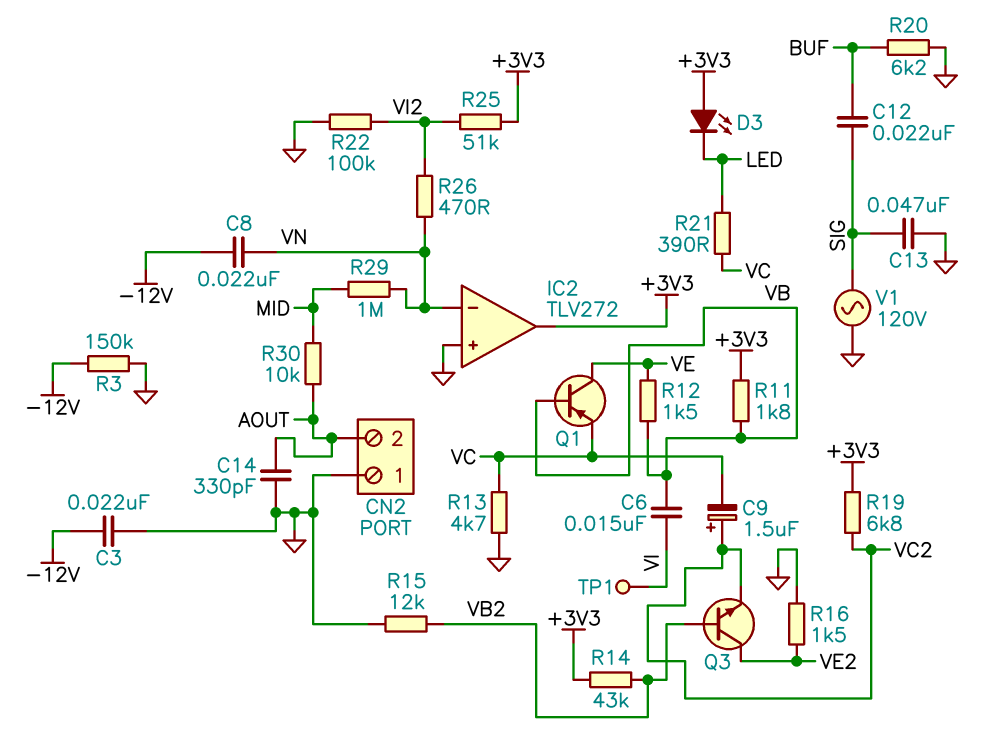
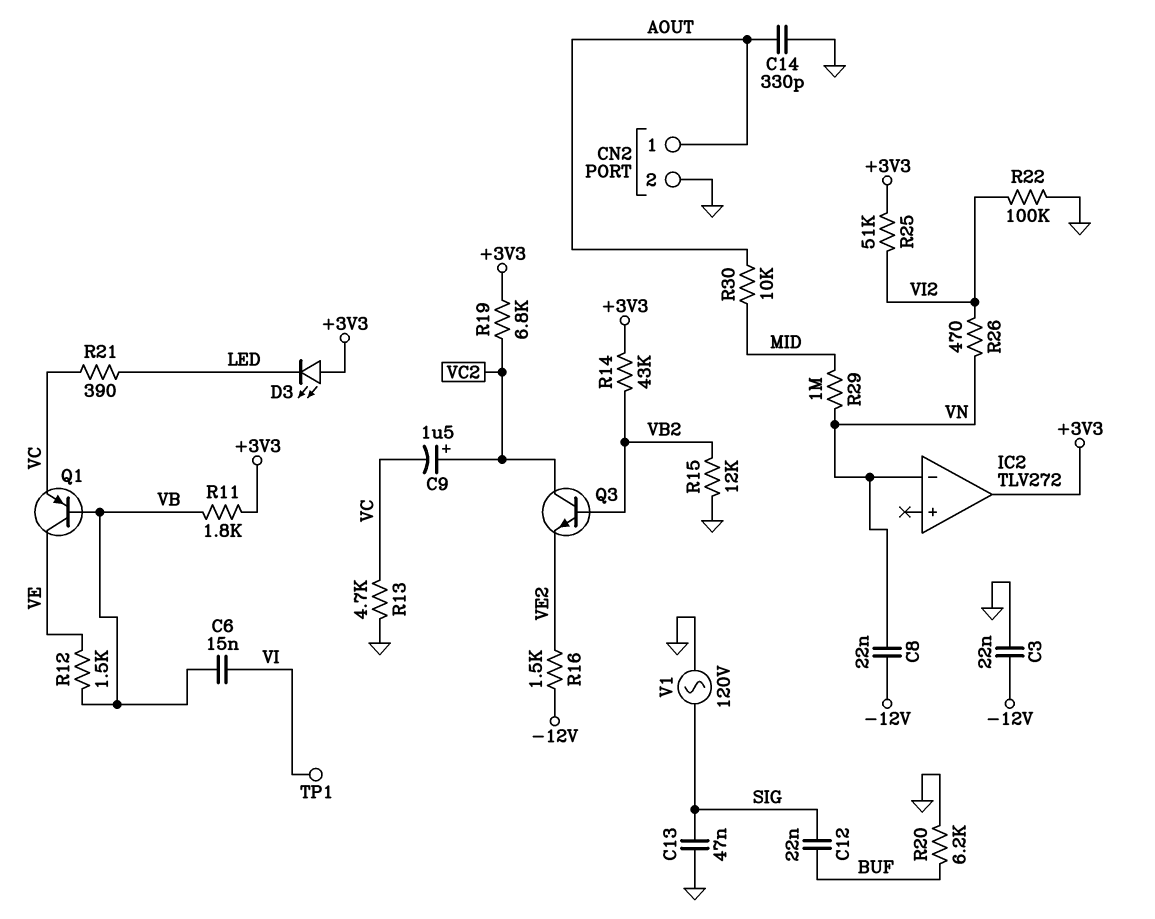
CN2 pin 1: GND -> AOUT
CN2 pin 2: AOUT -> GND
IC2 pin in+: GND -> none
Q3: NPN (B VB2, C VE2, E VC2) -> NPN (B VB2, C VC2, E VE2)
R3: 150k (-12V, GND) -> none
R16: 1.5k (GND, VE2) -> 1.5k (-12V, VE2)

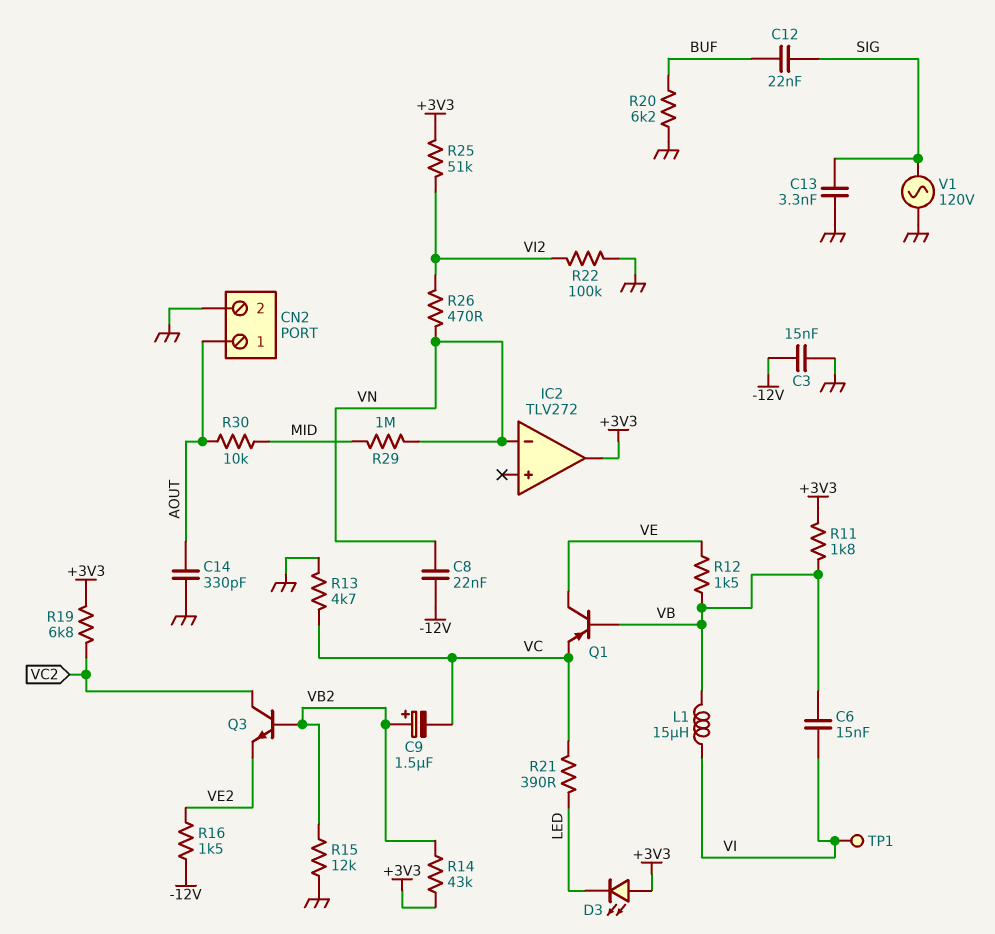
C3: 22nF (-12V, GND) -> 15nF (-12V, GND)
C9: 1.5uF (plus VC2, minus VC) -> 1.5uF (plus VB2, minus VC)
C13: 47nF (GND, SIG) -> 3.3nF (GND, SIG)
L1: none -> 15uH (VB, VI)

